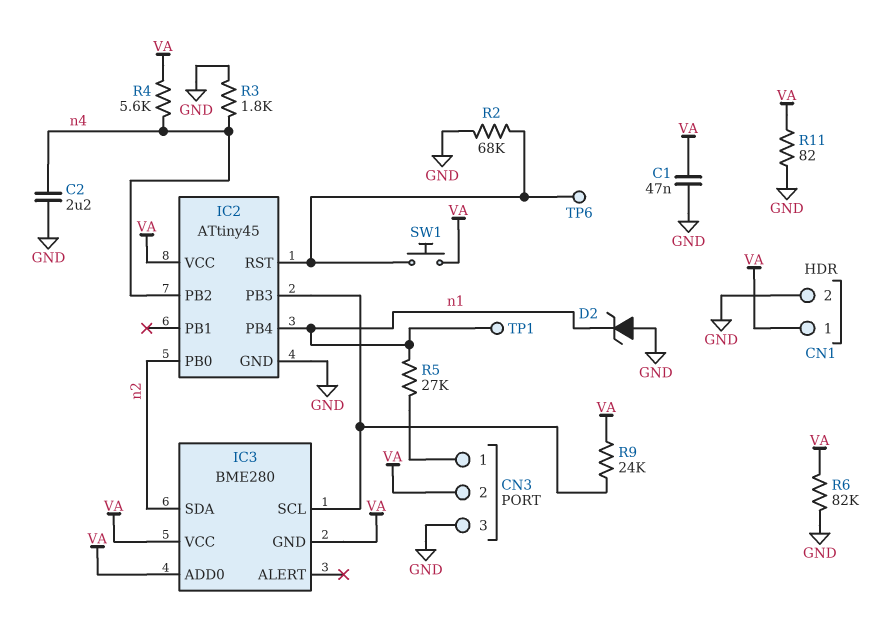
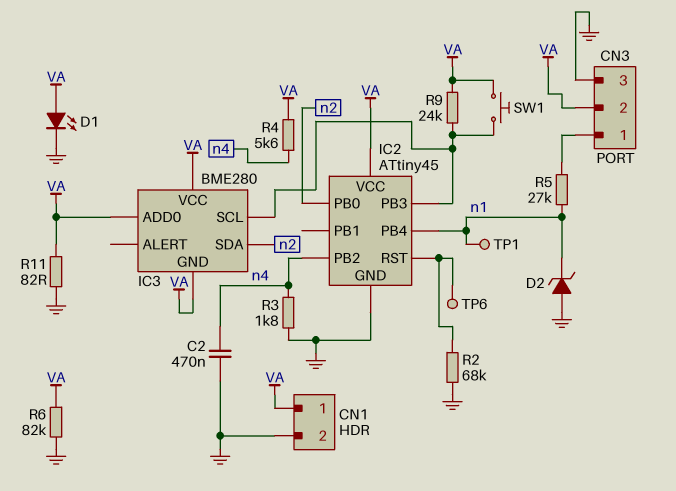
C1: 47nF (GND, VA) -> none
C2: 2.2uF (GND, n4) -> 470nF (GND, n4)
D1: none -> LED (A VA, K GND)
SW1: button (IC2/RST, VA) -> button (IC2/PB3, VA)

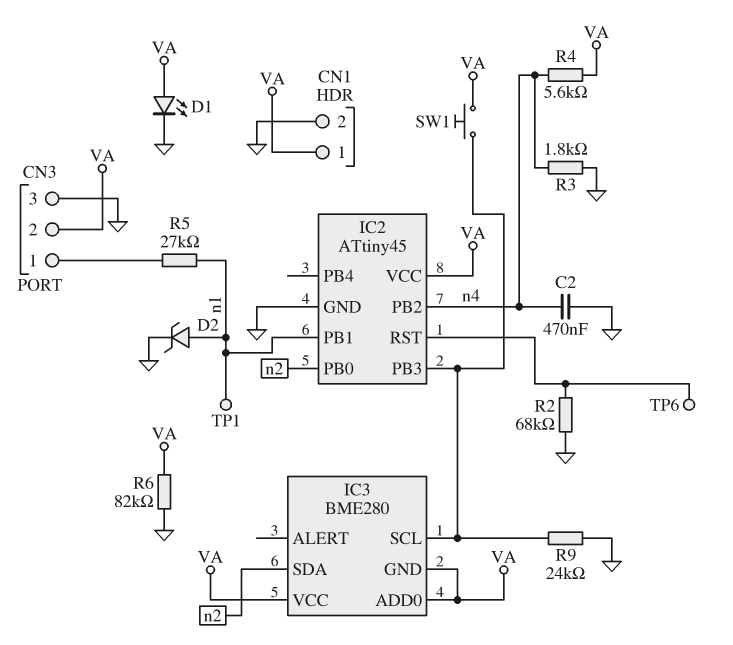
D2: zener (A GND, K n1) -> zener (A n1, K GND)
IC2 pin PB1: none -> n1
IC2 pin PB4: n1 -> none
R9: 24k (IC2/PB3, VA) -> 24k (GND, IC2/PB3)
R11: 82 (GND, VA) -> none

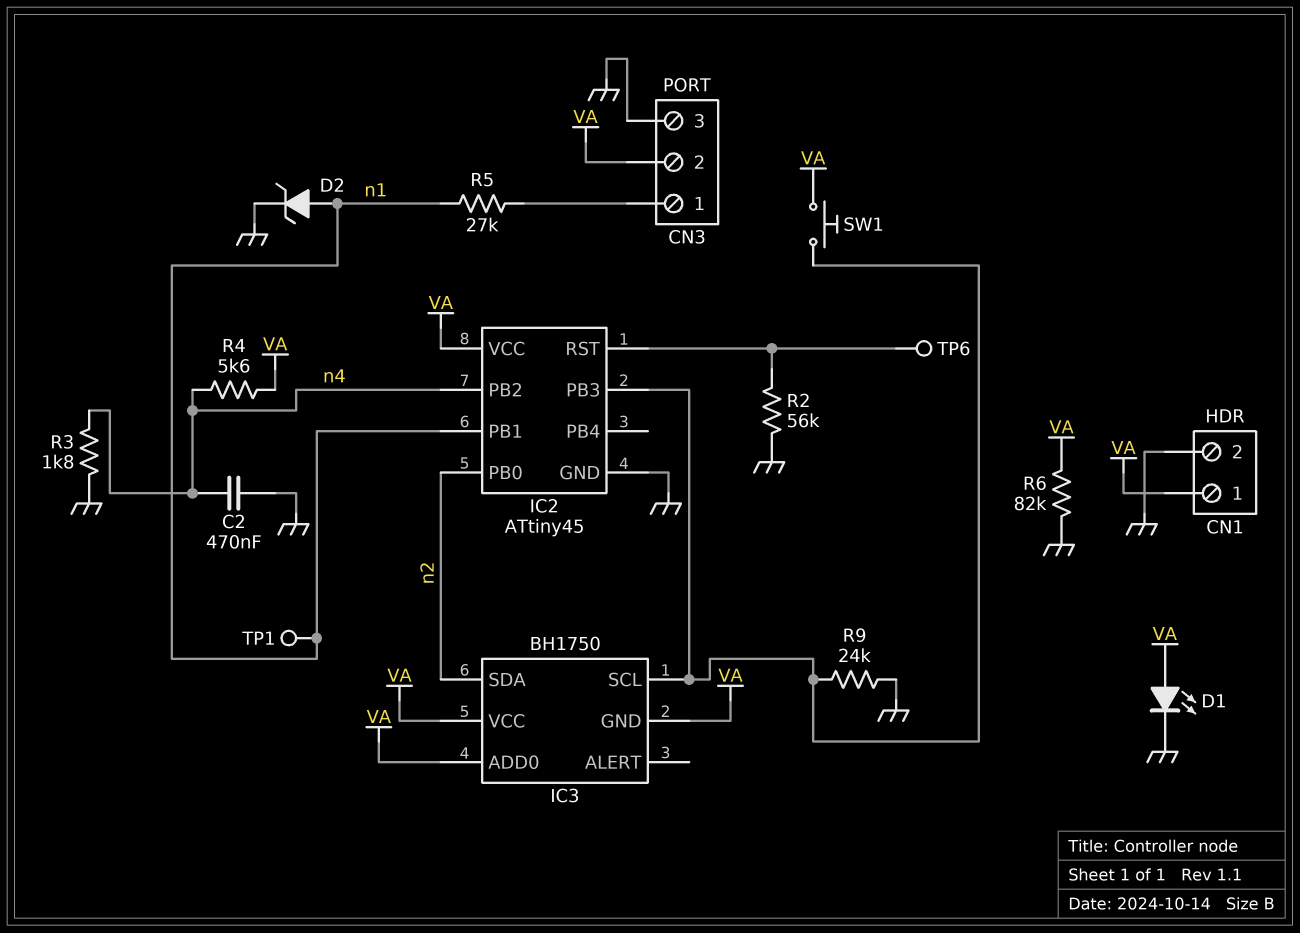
IC3: BME280 -> BH1750
R2: 68k (GND, IC2/RST) -> 56k (GND, IC2/RST)

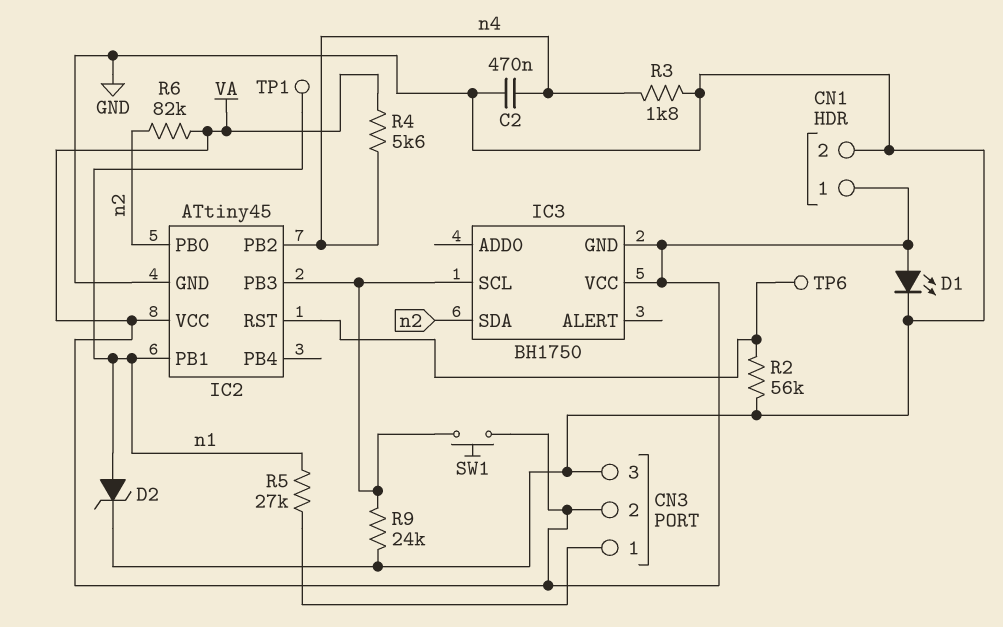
IC3 pin ADD0: VA -> none
R6: 82k (GND, VA) -> 82k (VA, n2)

